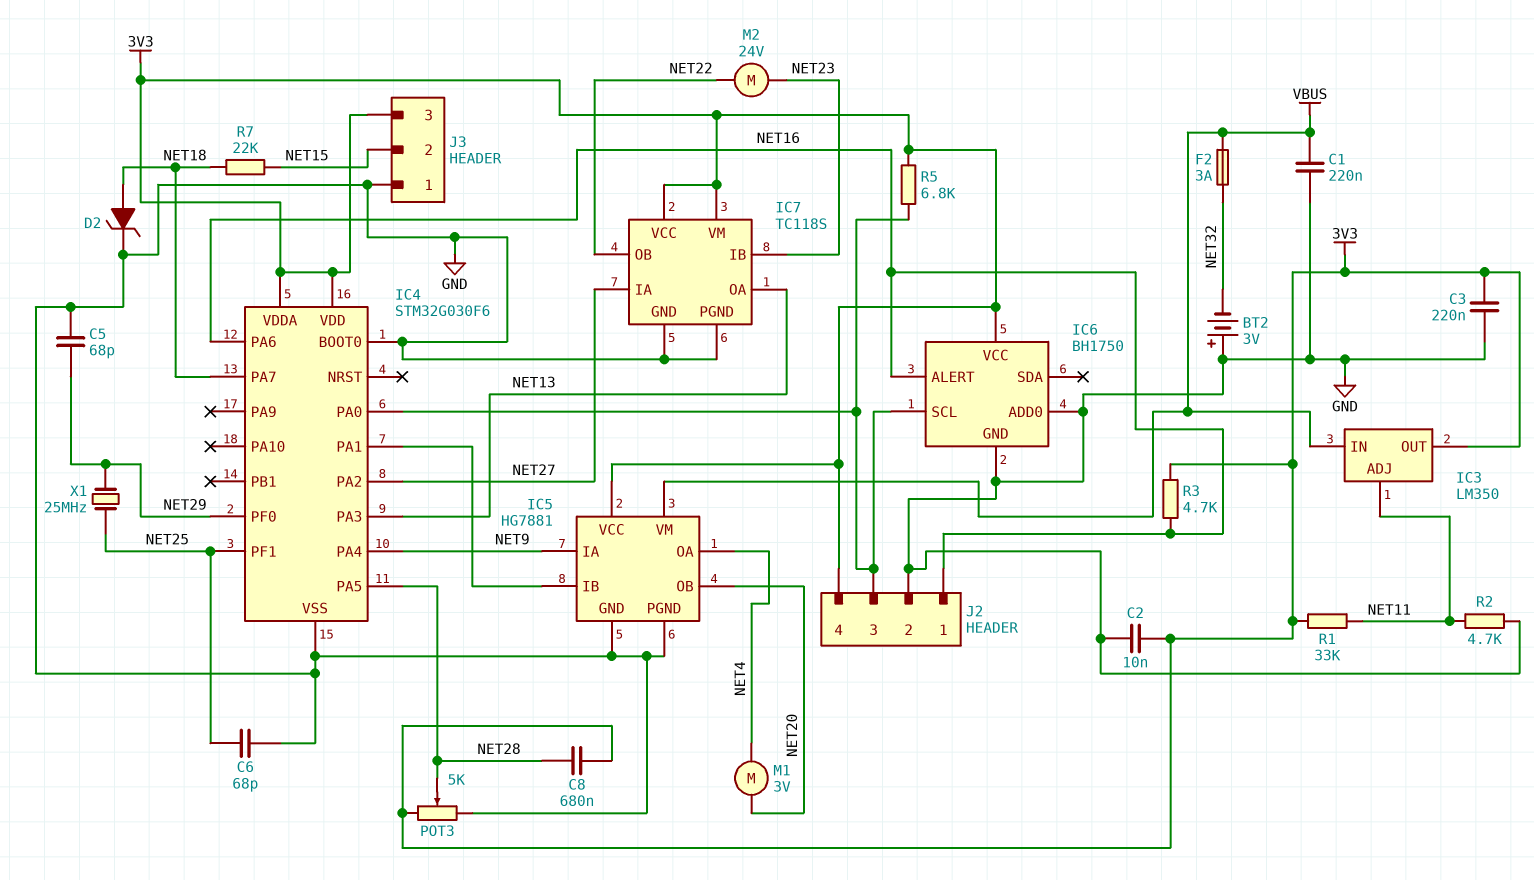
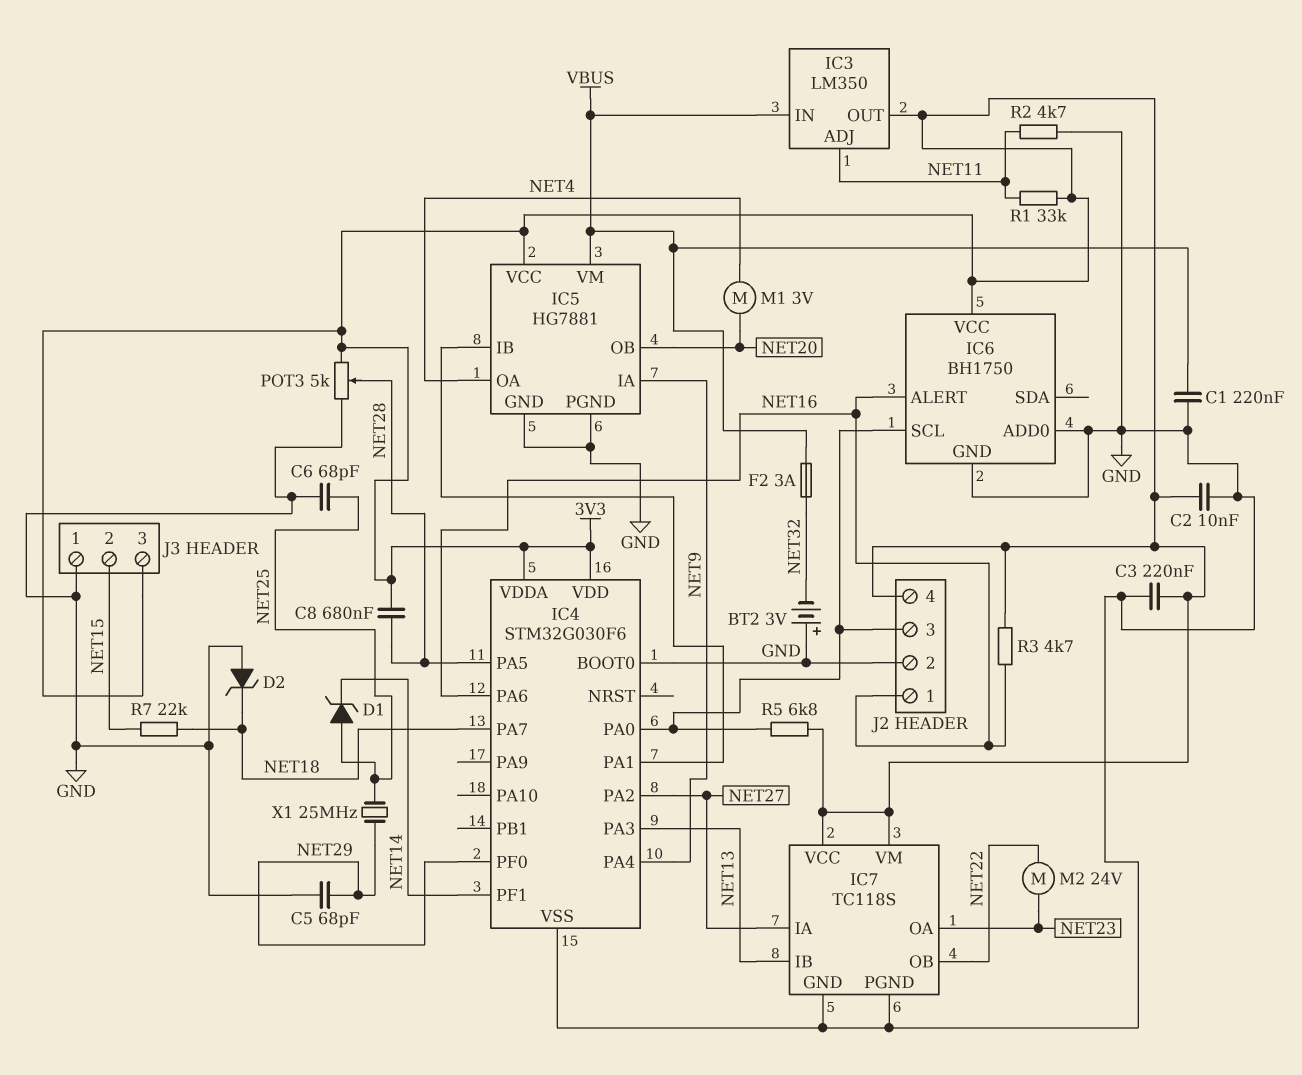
D1: none -> zener (A NET25, K NET14)
D2: zener (A NET18, K GND) -> zener (A GND, K NET18)
IC4 pin PF1: NET25 -> NET14
IC7 pin IB: NET23 -> NET13
IC7 pin OA: NET13 -> NET23

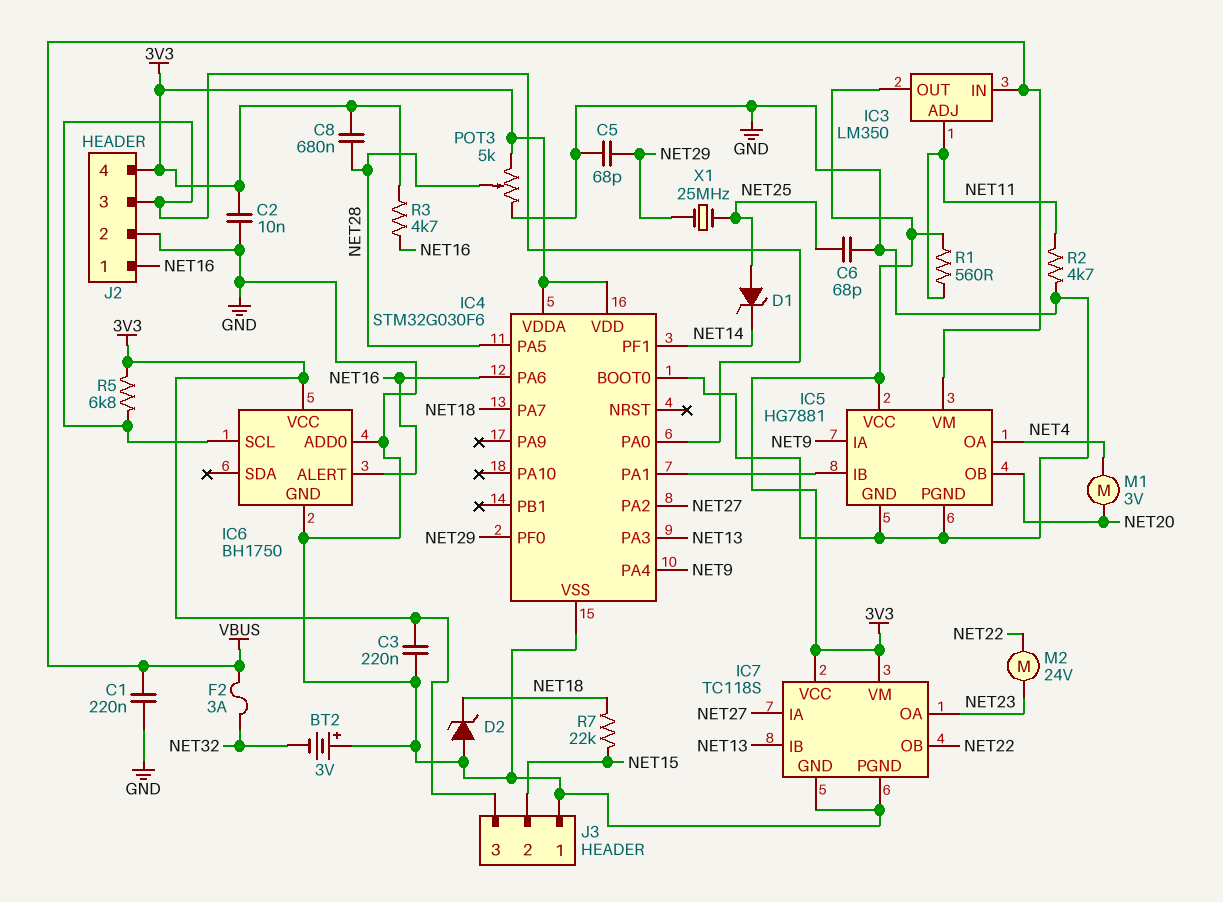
R1: 33k (3V3, NET11) -> 560 (3V3, NET11)

